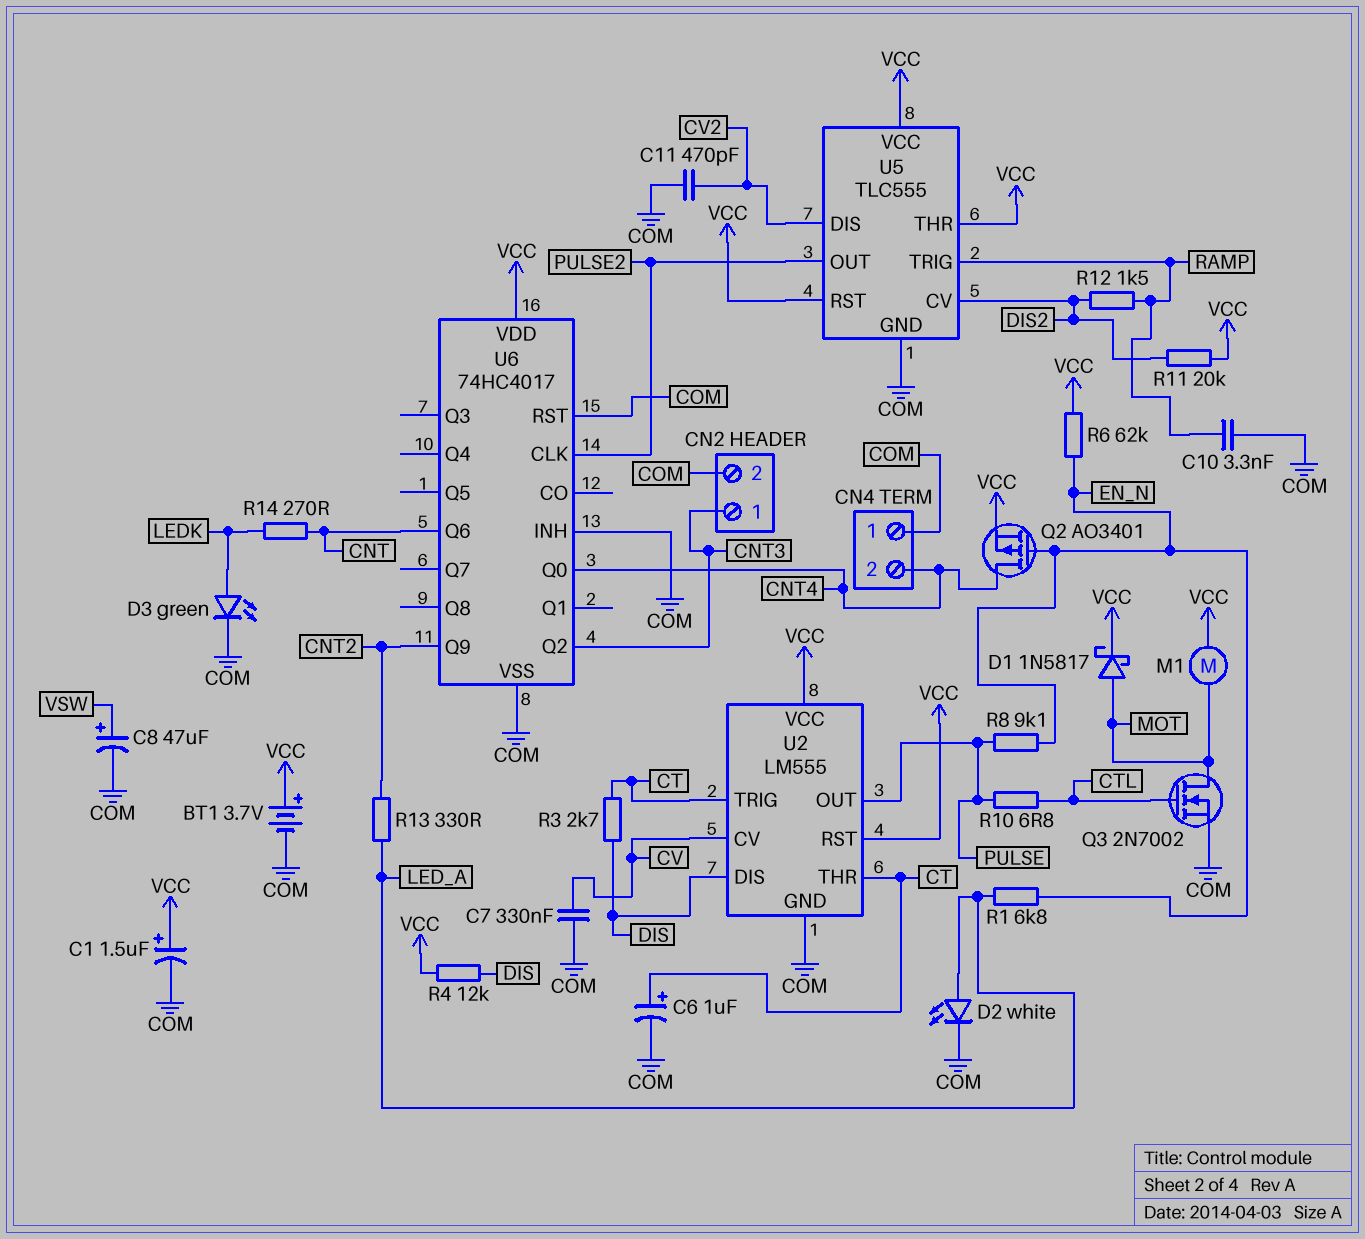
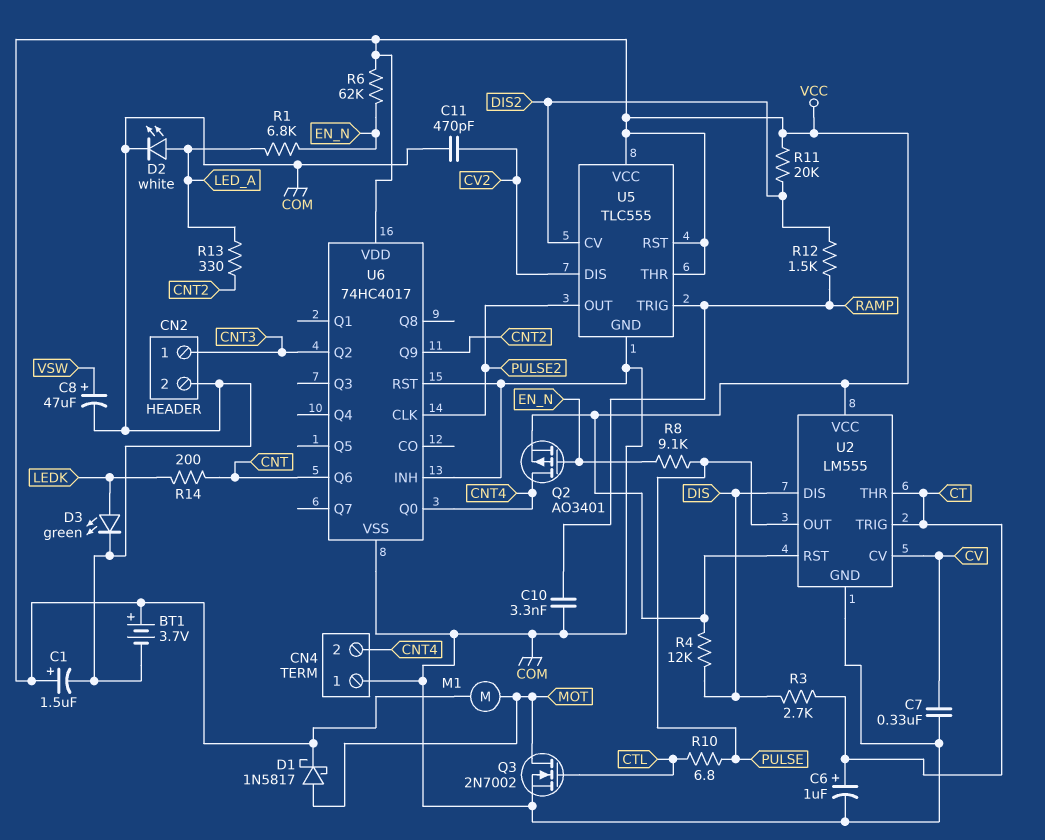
R14: 270 (CNT, LEDK) -> 200 (CNT, LEDK)

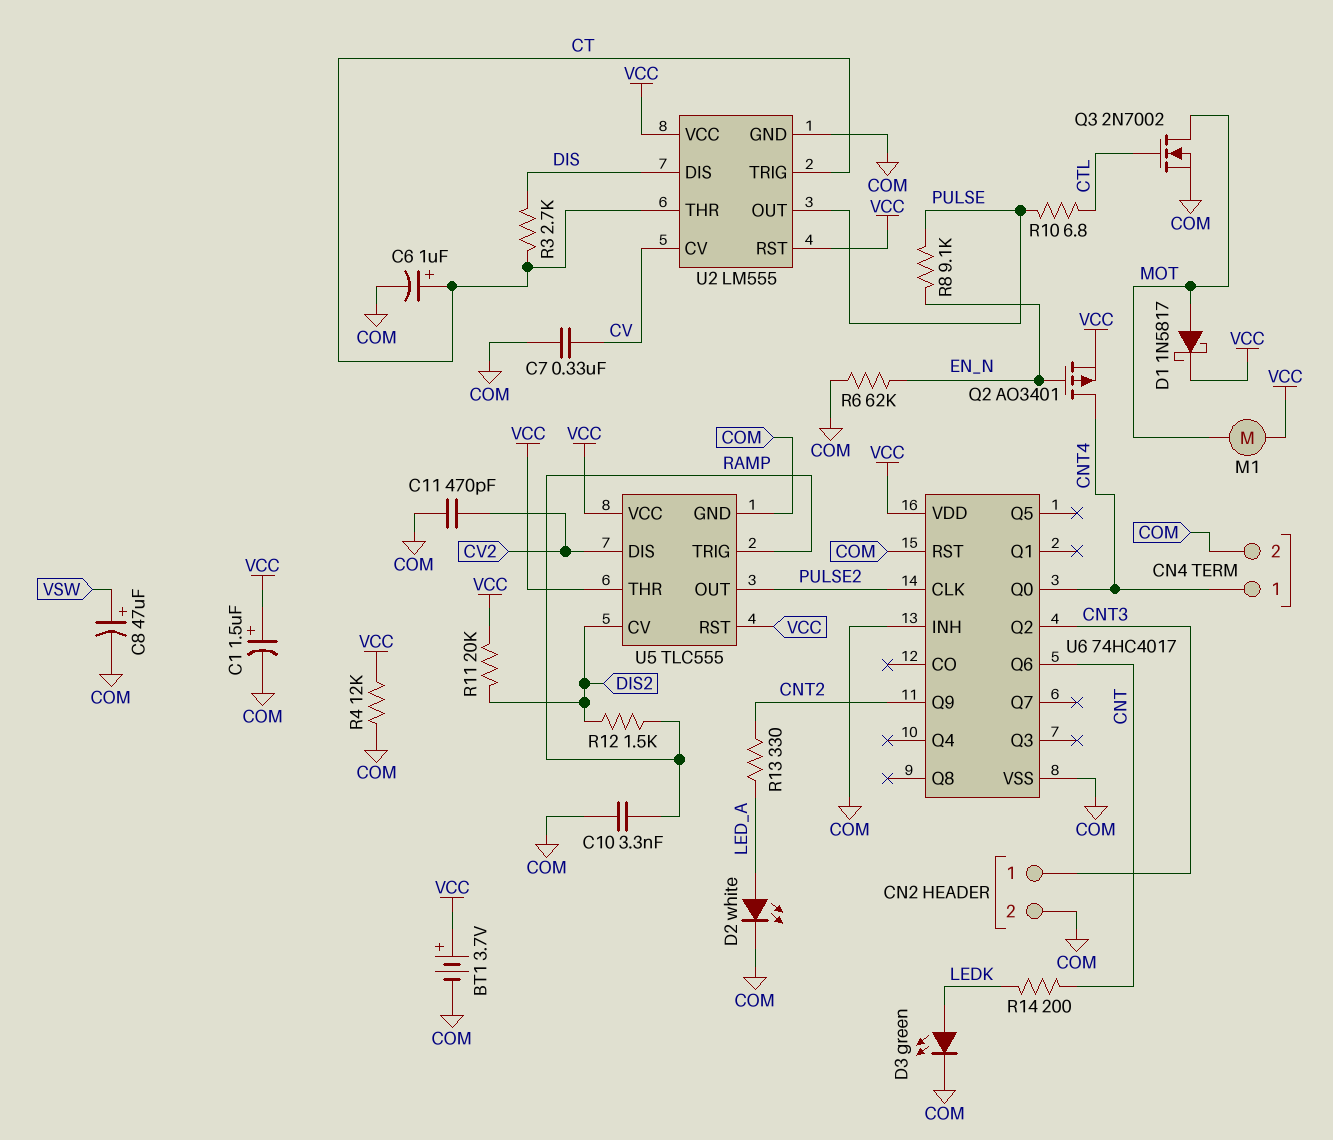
CN4 pin 1: COM -> CNT4
CN4 pin 2: CNT4 -> COM
R1: 6.8k (EN_N, LED_A) -> none
R4: 12k (DIS, VCC) -> 12k (COM, VCC)
R6: 62k (EN_N, VCC) -> 62k (COM, EN_N)

